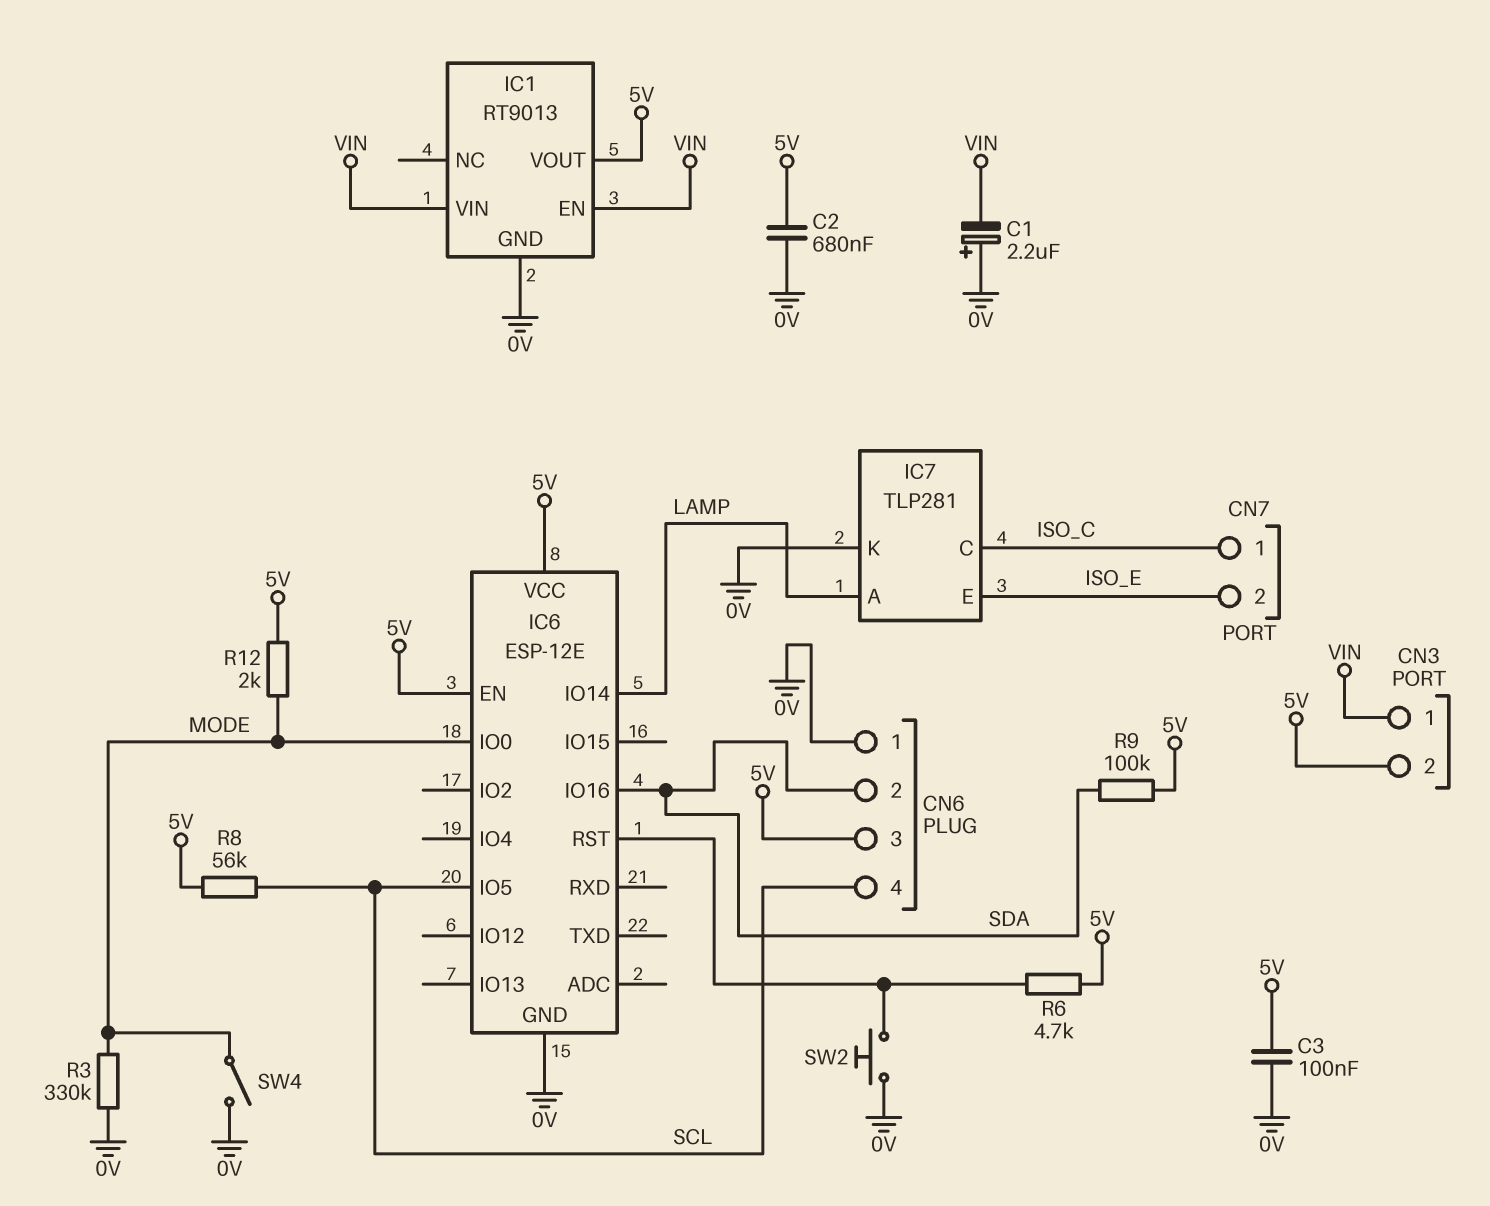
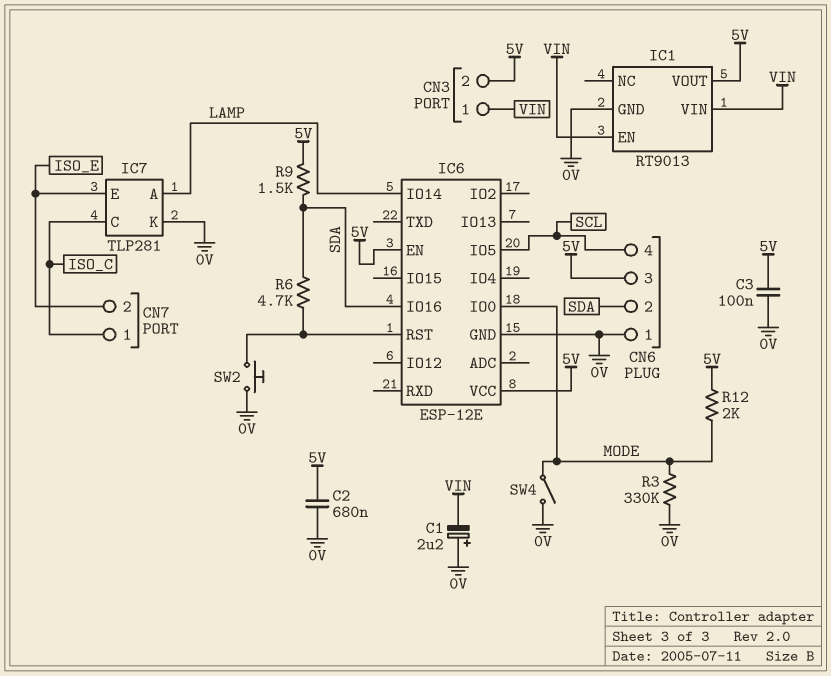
R6: 4.7k (5V, IC6/RST) -> 4.7k (IC6/RST, SDA)
R8: 56k (5V, SCL) -> none
R9: 100k (5V, SDA) -> 1.5k (5V, SDA)

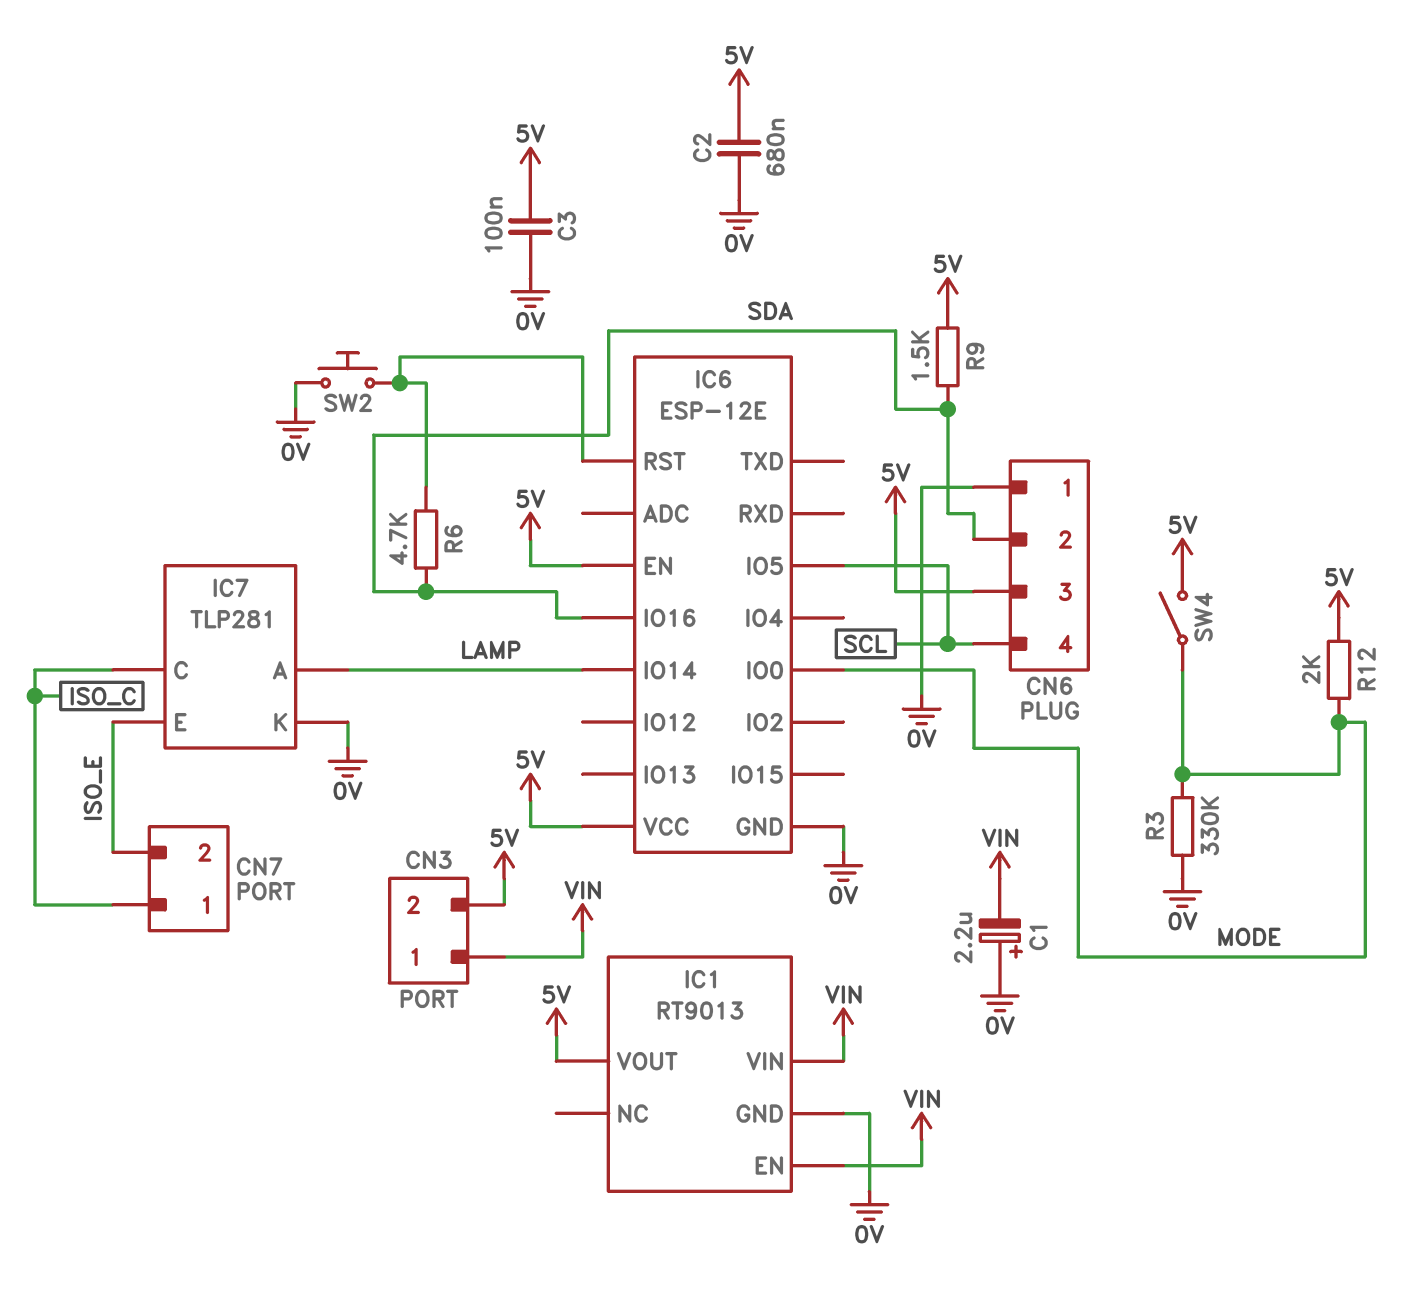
SW4: switch (0V, MODE) -> switch (5V, MODE)

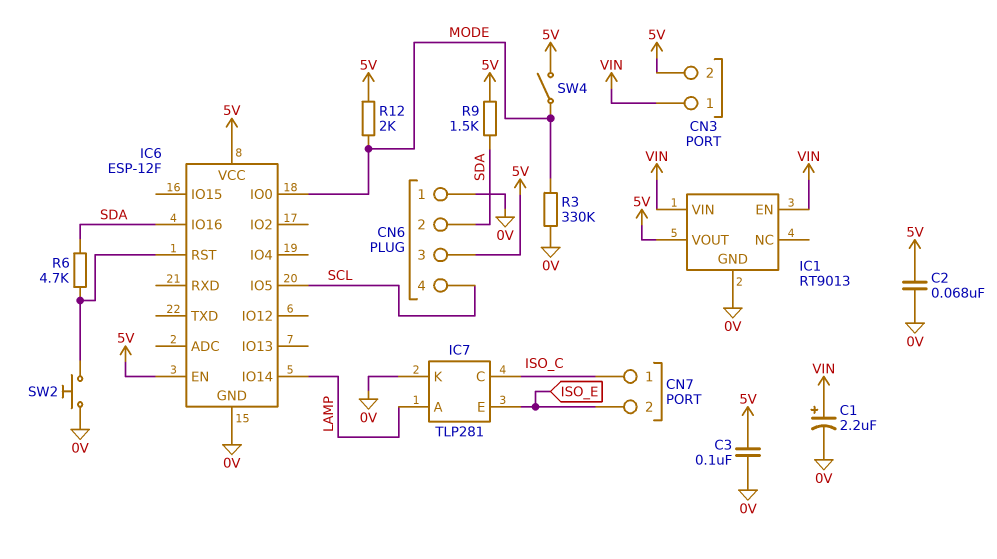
C1: 2.2uF (plus 0V, minus VIN) -> 2.2uF (plus VIN, minus 0V)
C2: 680nF (0V, 5V) -> 68nF (0V, 5V)
IC6: ESP-12E -> ESP-12F

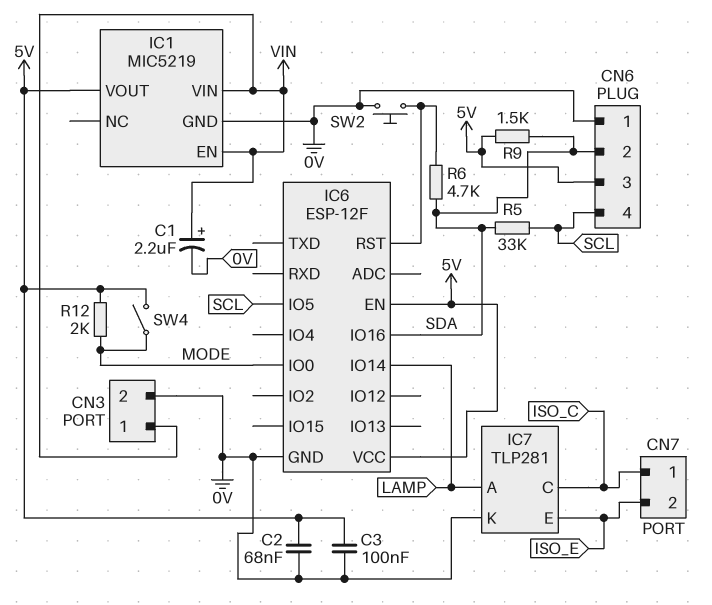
CN3 pin 2: 5V -> 0V
IC1: RT9013 -> MIC5219
R3: 330k (0V, MODE) -> none
R5: none -> 33k (SCL, SDA)

